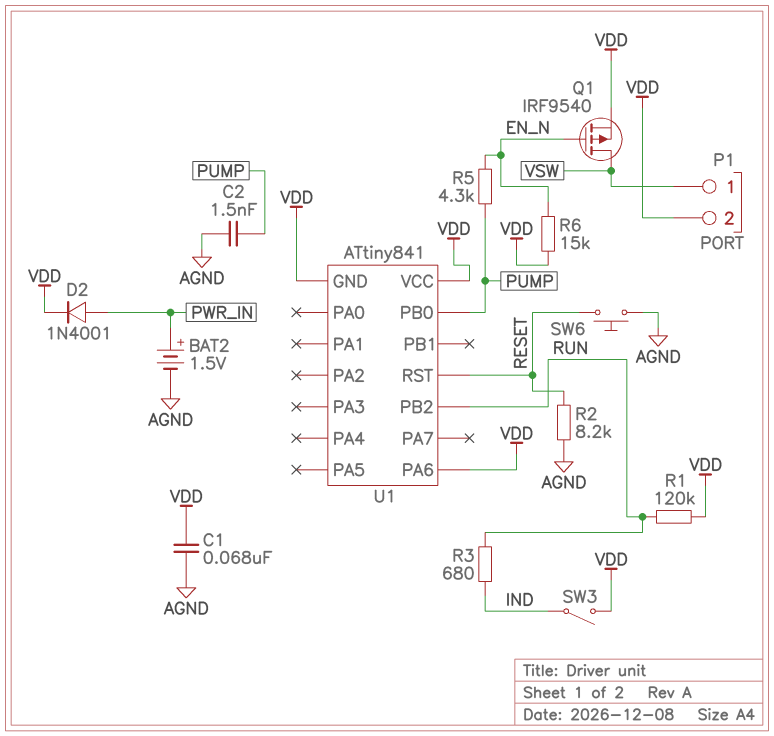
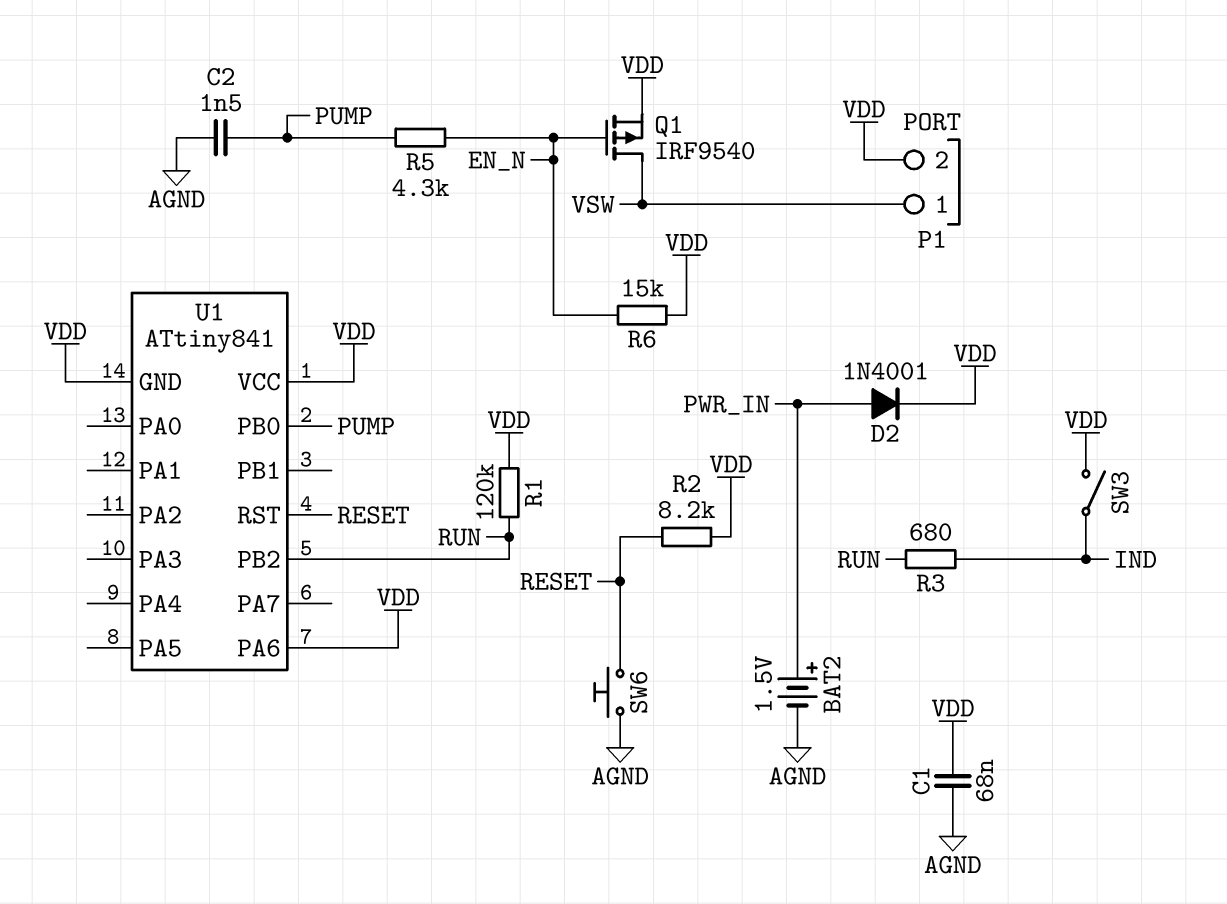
R2: 8.2k (AGND, RESET) -> 8.2k (RESET, VDD)

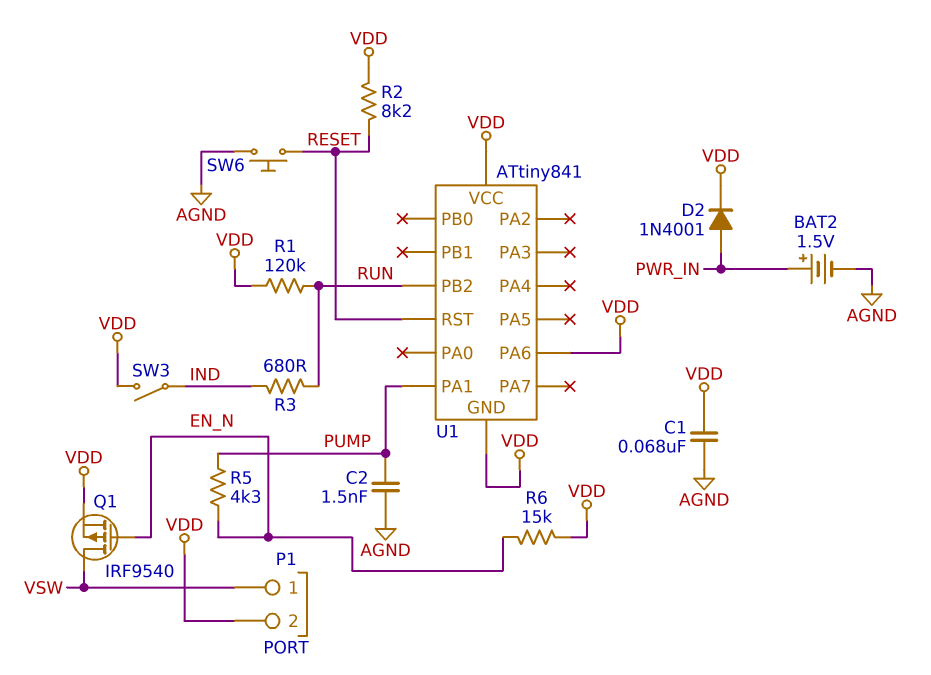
U1 pin PA1: none -> PUMP
U1 pin PB0: PUMP -> none

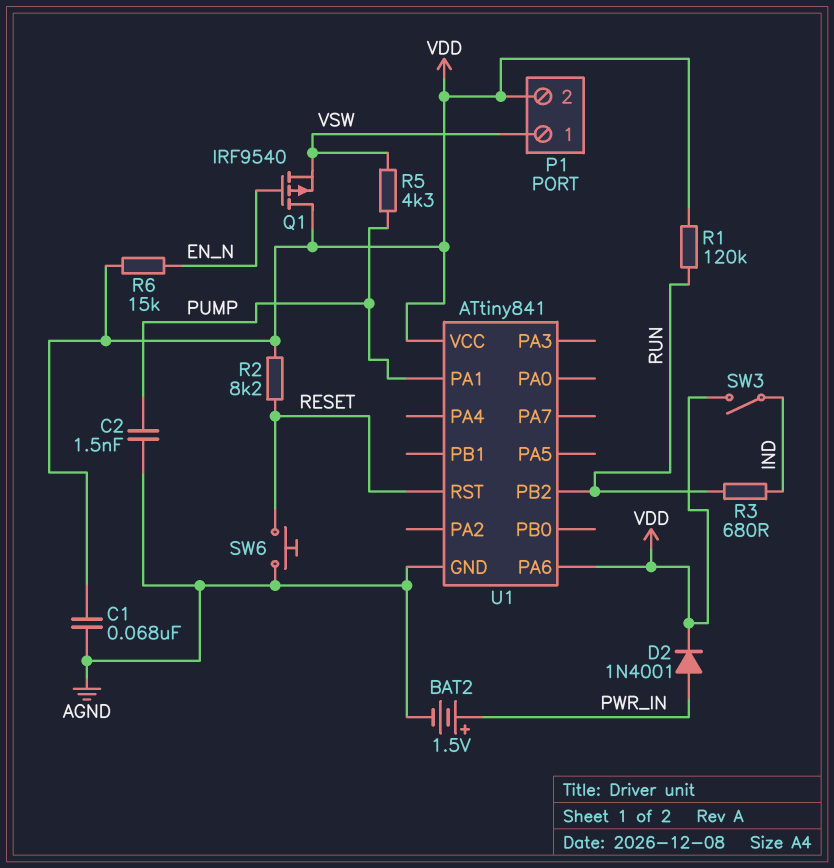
Q1: PMOS IRF9540 (G EN_N, D VSW, S VDD) -> PMOS IRF9540 (G EN_N, D VDD, S VSW)
R5: 4.3k (EN_N, PUMP) -> 4.3k (PUMP, VSW)
U1 pin GND: VDD -> AGND

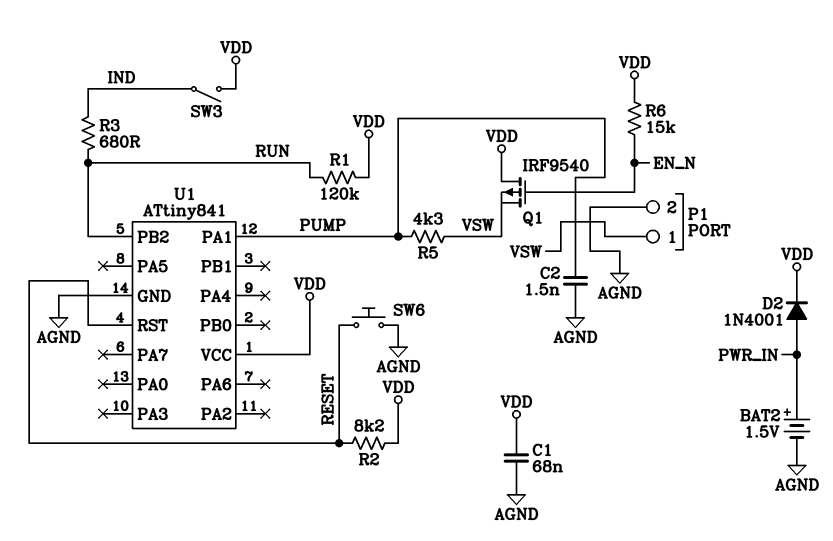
P1 pin 2: VDD -> AGND
U1 pin PA6: VDD -> none

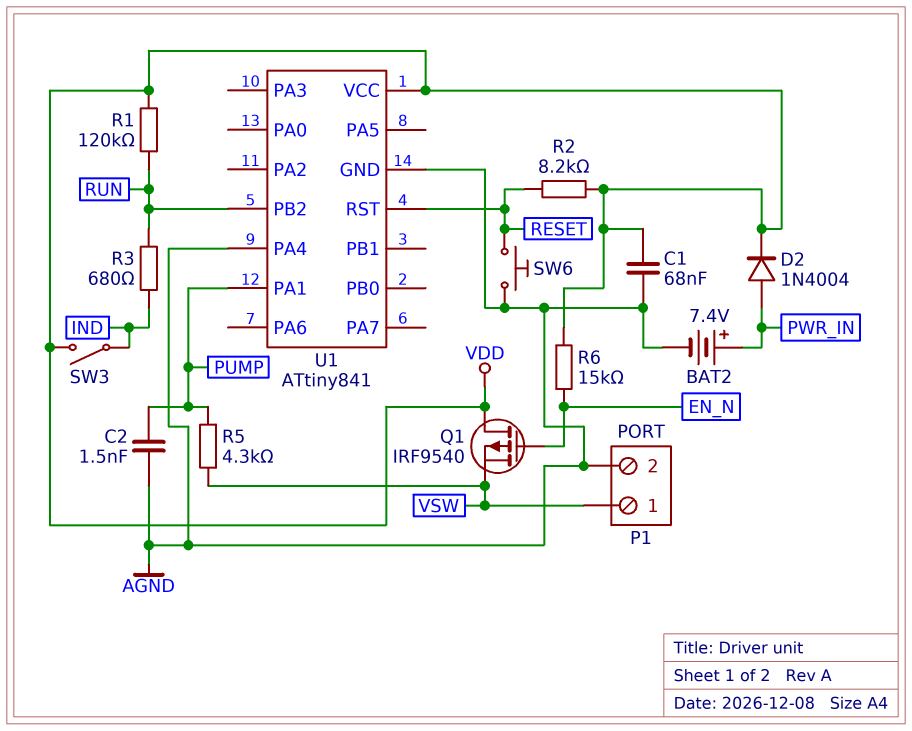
BAT2: 1.5V (plus PWR_IN, minus AGND) -> 7.4V (plus PWR_IN, minus AGND)
D2: diode 1N4001 (A PWR_IN, K VDD) -> diode 1N4004 (A PWR_IN, K VDD)
U1 pin PA4: none -> AGND

